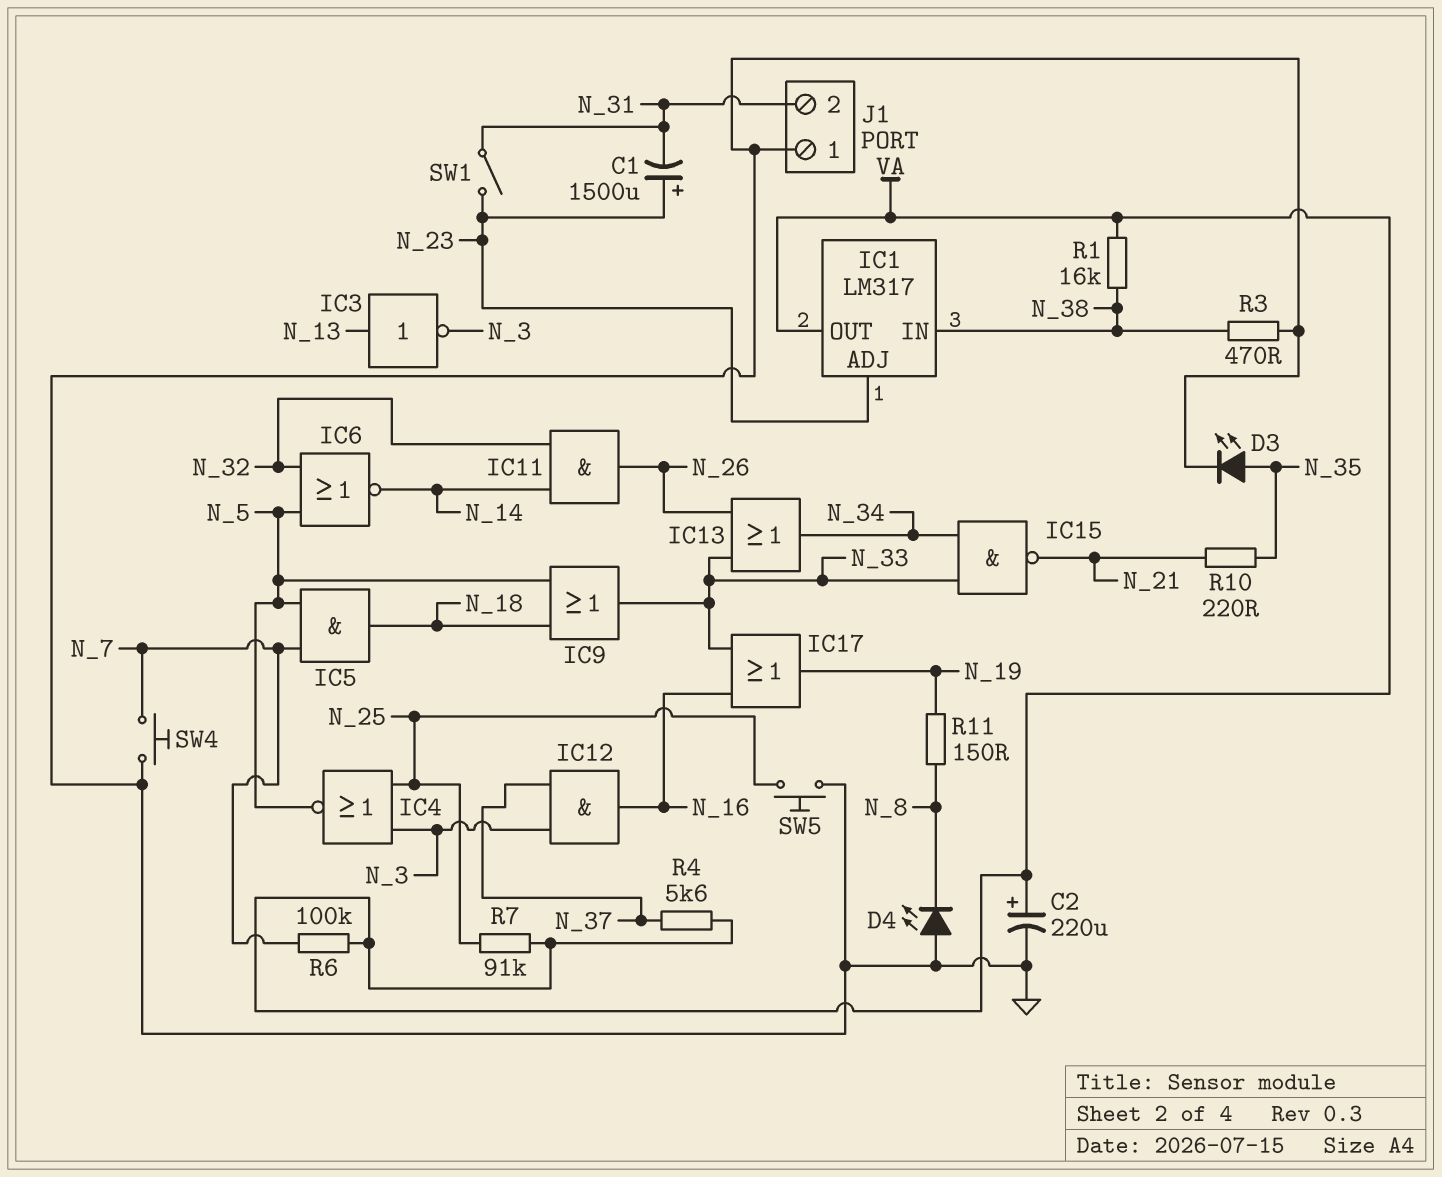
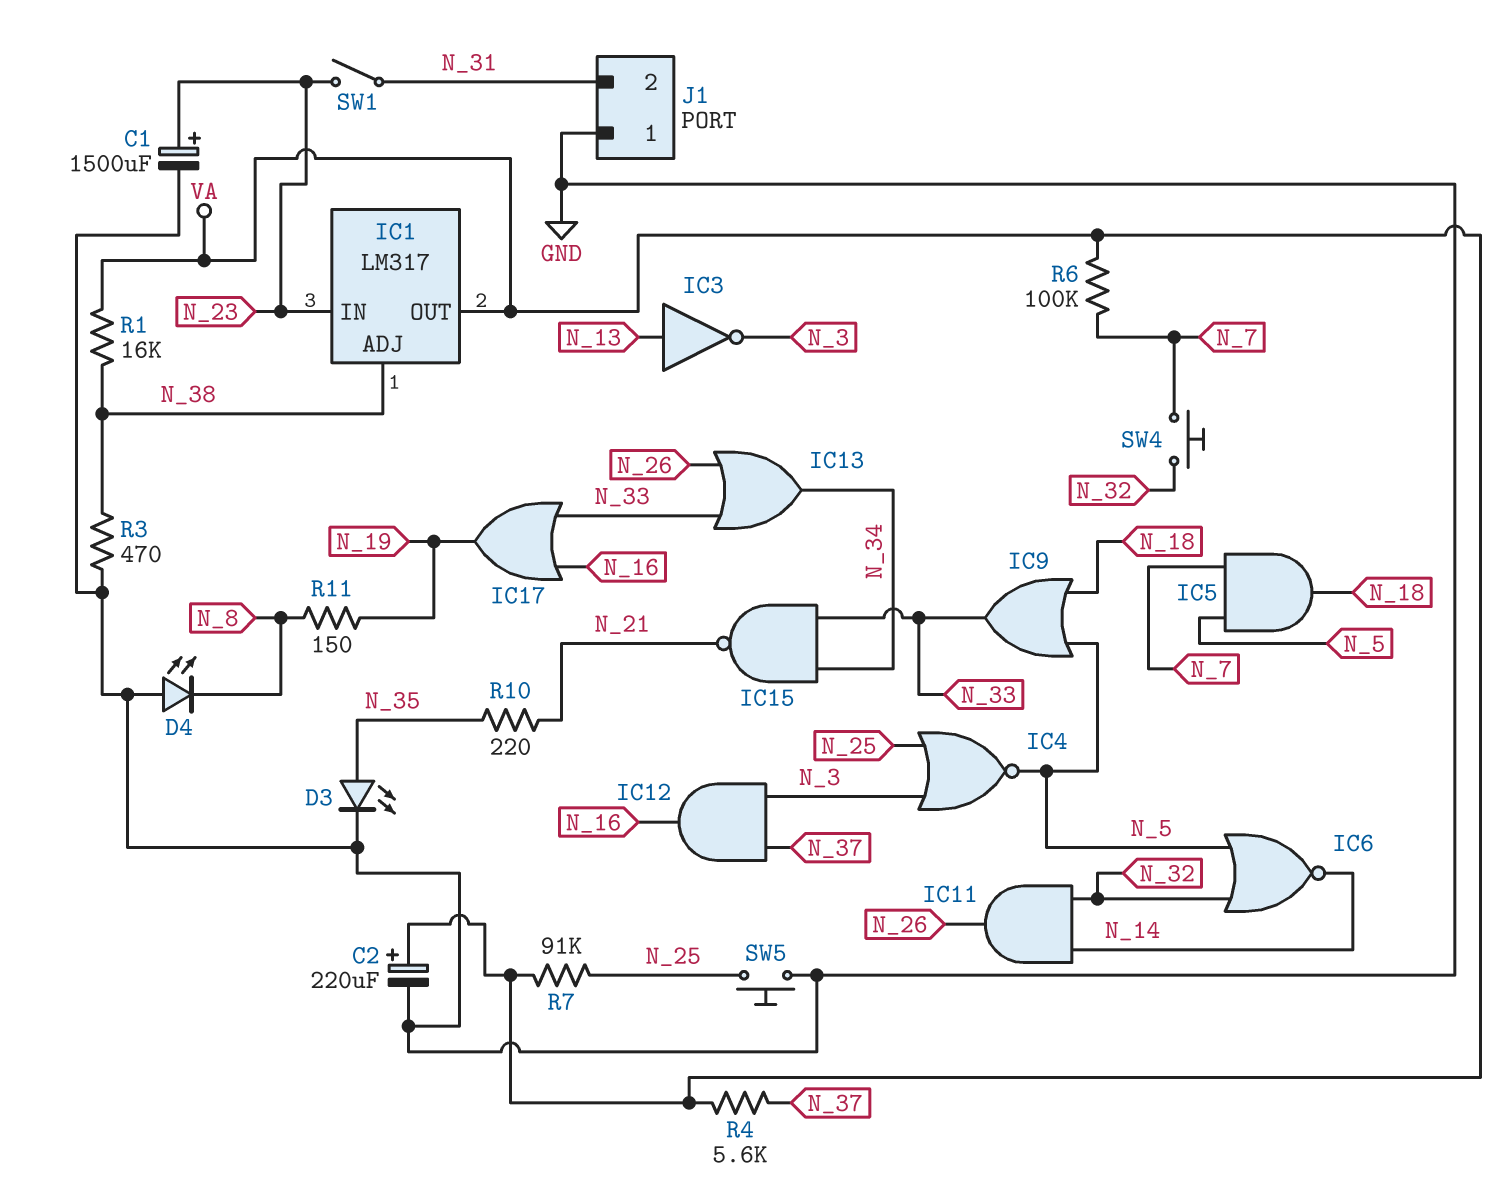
C1: 1500uF (plus N_23, minus N_31) -> 1500uF (plus N_23, minus GND)
IC1 pin ADJ: N_23 -> N_38
IC1 pin IN: N_38 -> N_23
SW4: button (GND, N_7) -> button (N_7, N_32)

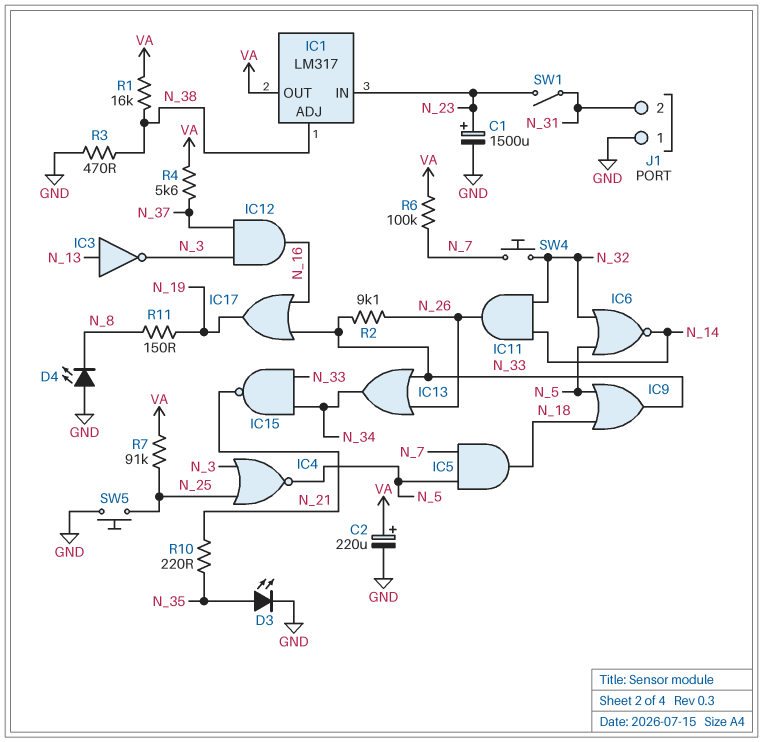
R2: none -> 9.1k (N_26, N_33)

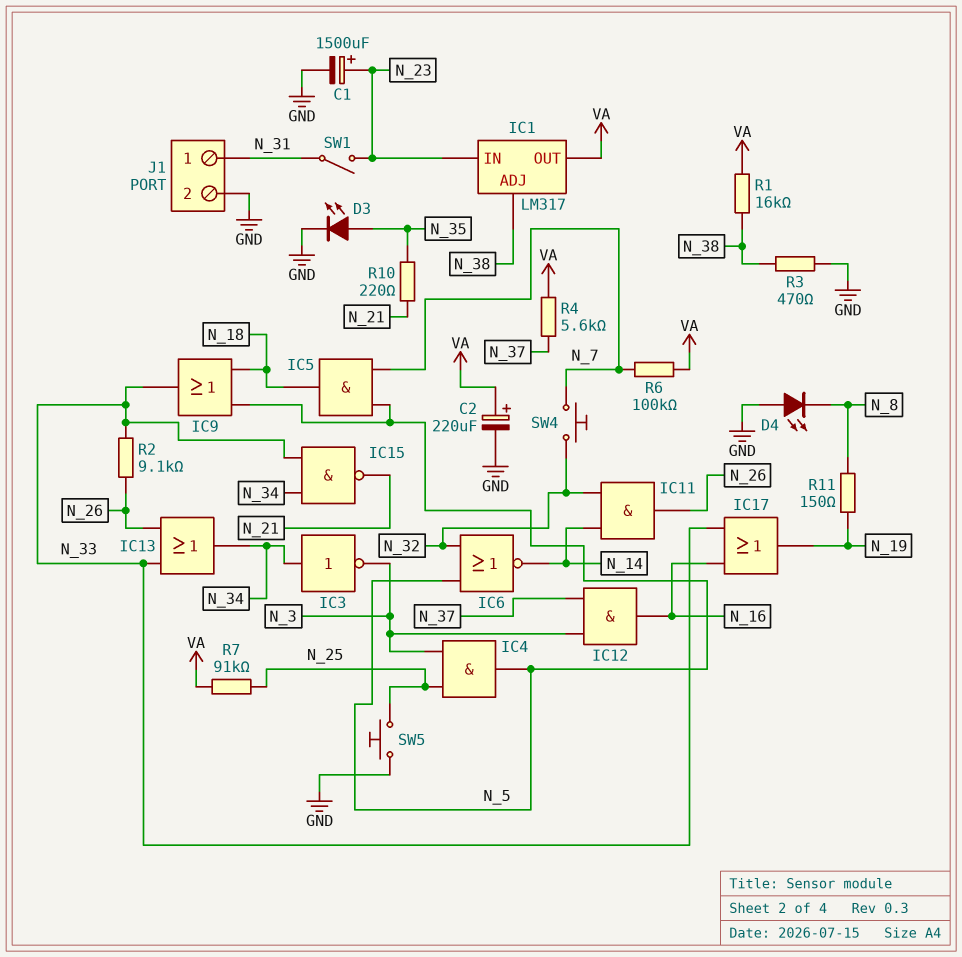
IC3: NOT (in N_13, out N_3) -> NOT (in N_34, out N_3)
IC4: NOR (in N_3, in N_25, out N_5) -> AND (in N_3, in N_25, out N_5)
J1 pin 1: GND -> N_31
J1 pin 2: N_31 -> GND

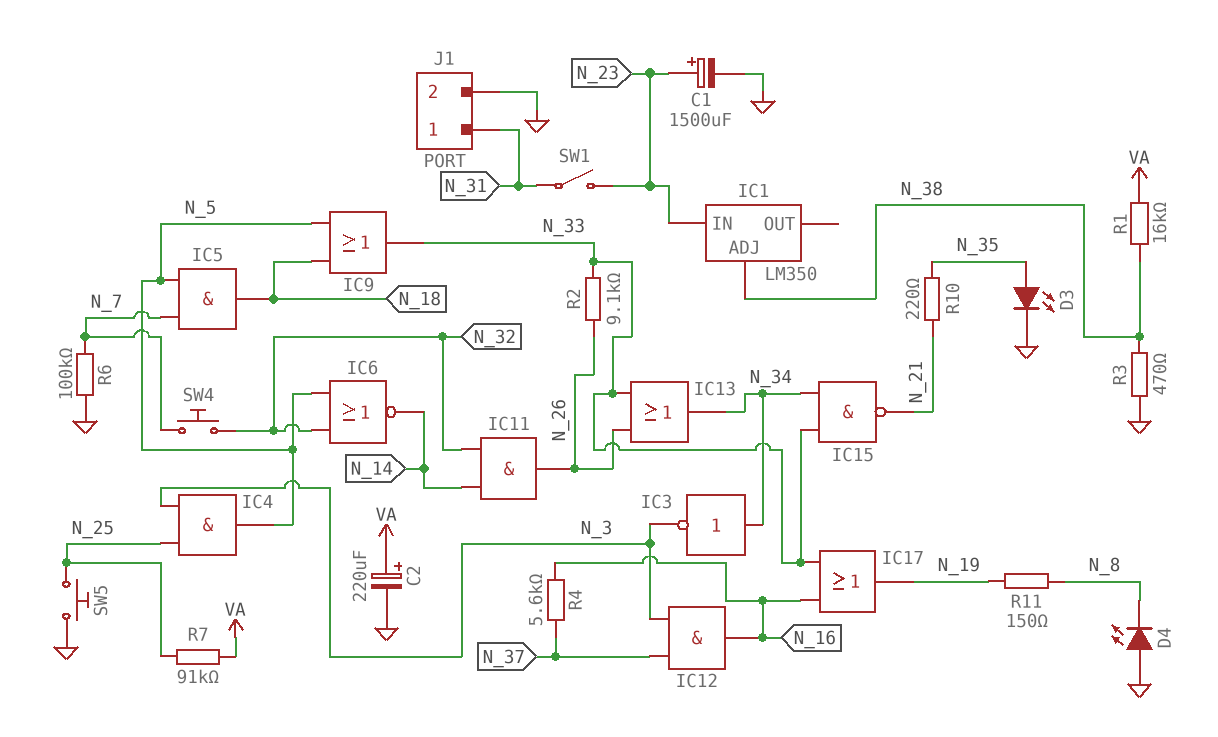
IC1: LM317 -> LM350
IC1 pin OUT: VA -> none
R4: 5.6k (N_37, VA) -> 5.6k (N_16, N_37)
R6: 100k (N_7, VA) -> 100k (GND, N_7)

